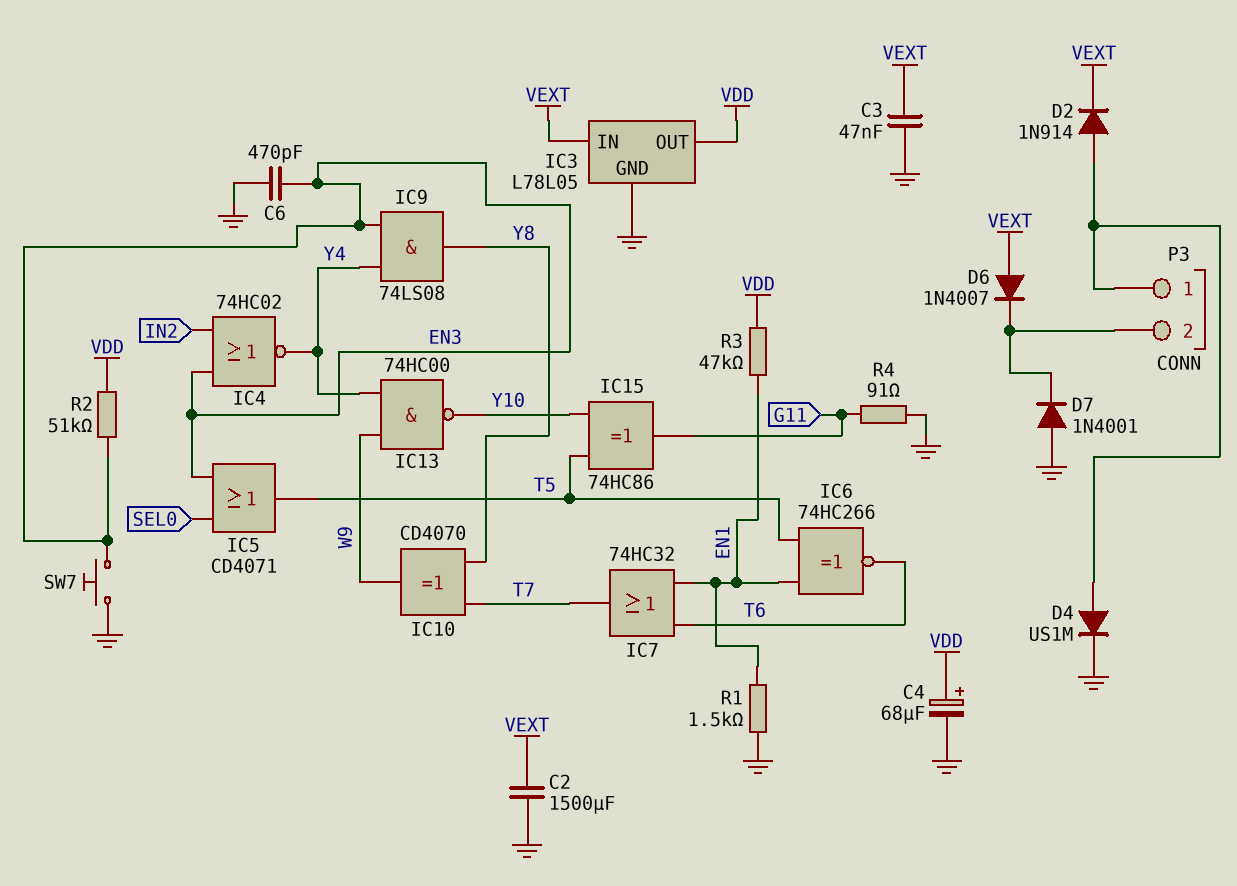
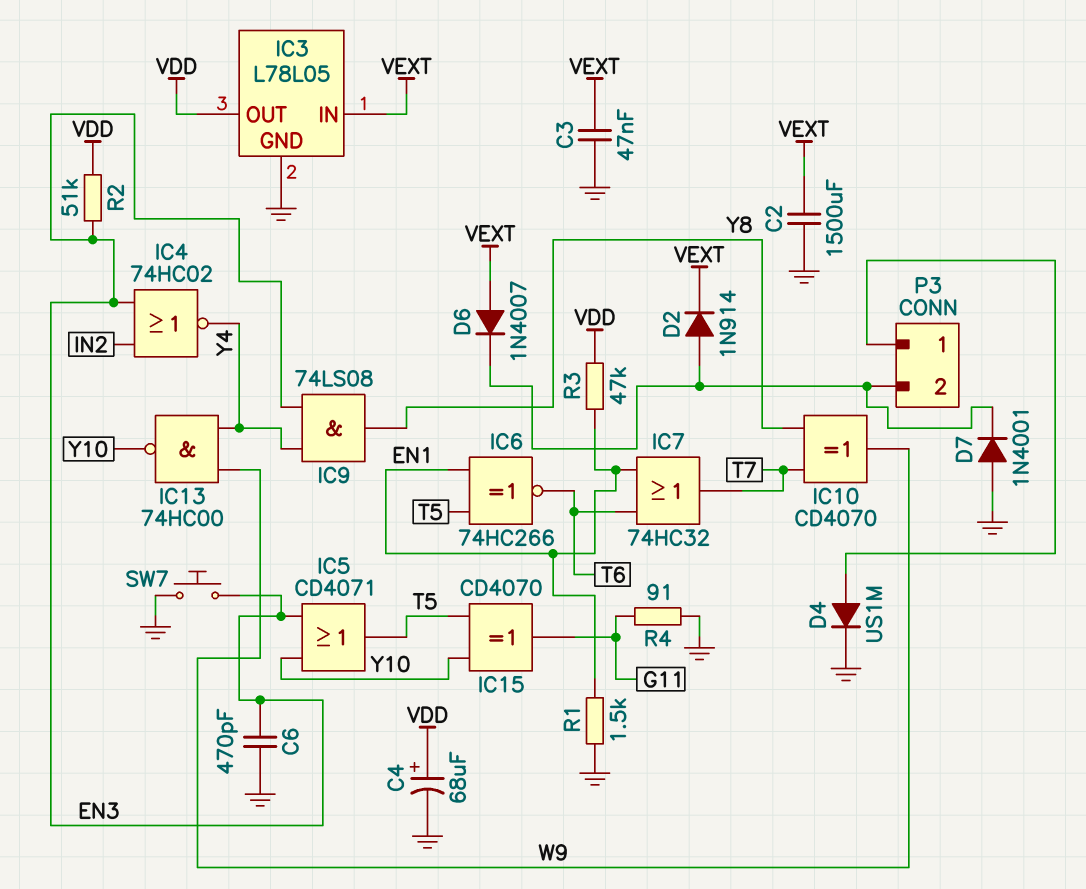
D2: diode 1N914 (A P3/1, K VEXT) -> diode 1N914 (A P3/2, K VEXT)
IC5: OR CD4071 (in EN3, in SEL0, out T5) -> OR CD4071 (in EN3, in Y10, out T5)
IC15: XOR 74HC86 (in T5, in Y10, out G11) -> XOR CD4070 (in T5, in Y10, out G11)

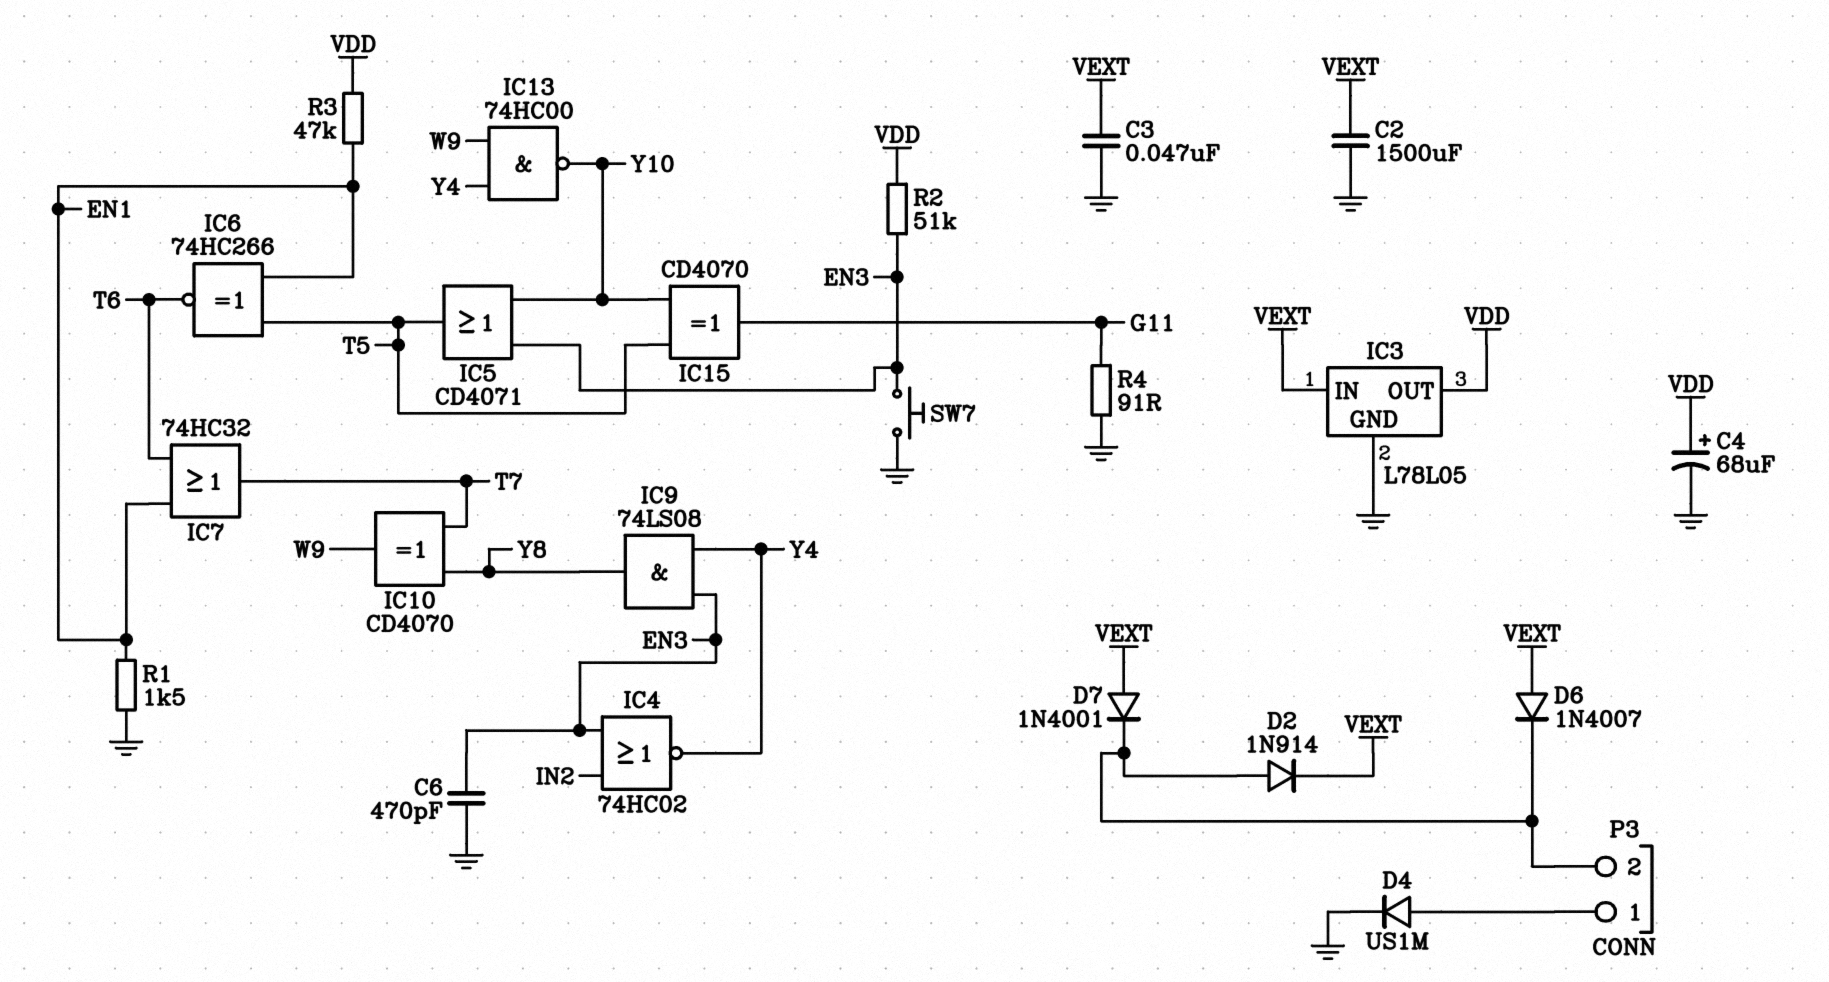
D7: diode 1N4001 (A GND, K P3/2) -> diode 1N4001 (A VEXT, K P3/2)

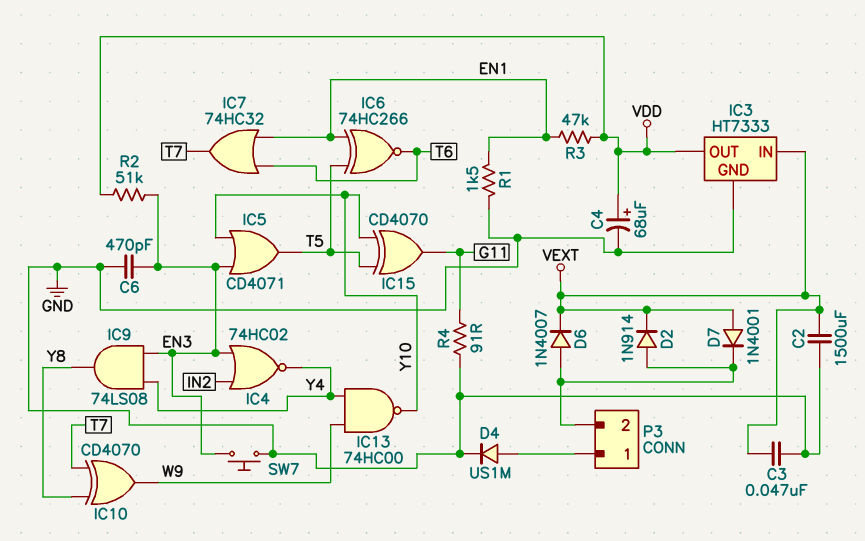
D6: diode 1N4007 (A VEXT, K P3/2) -> diode 1N4007 (A P3/2, K VEXT)
IC3: L78L05 -> HT7333

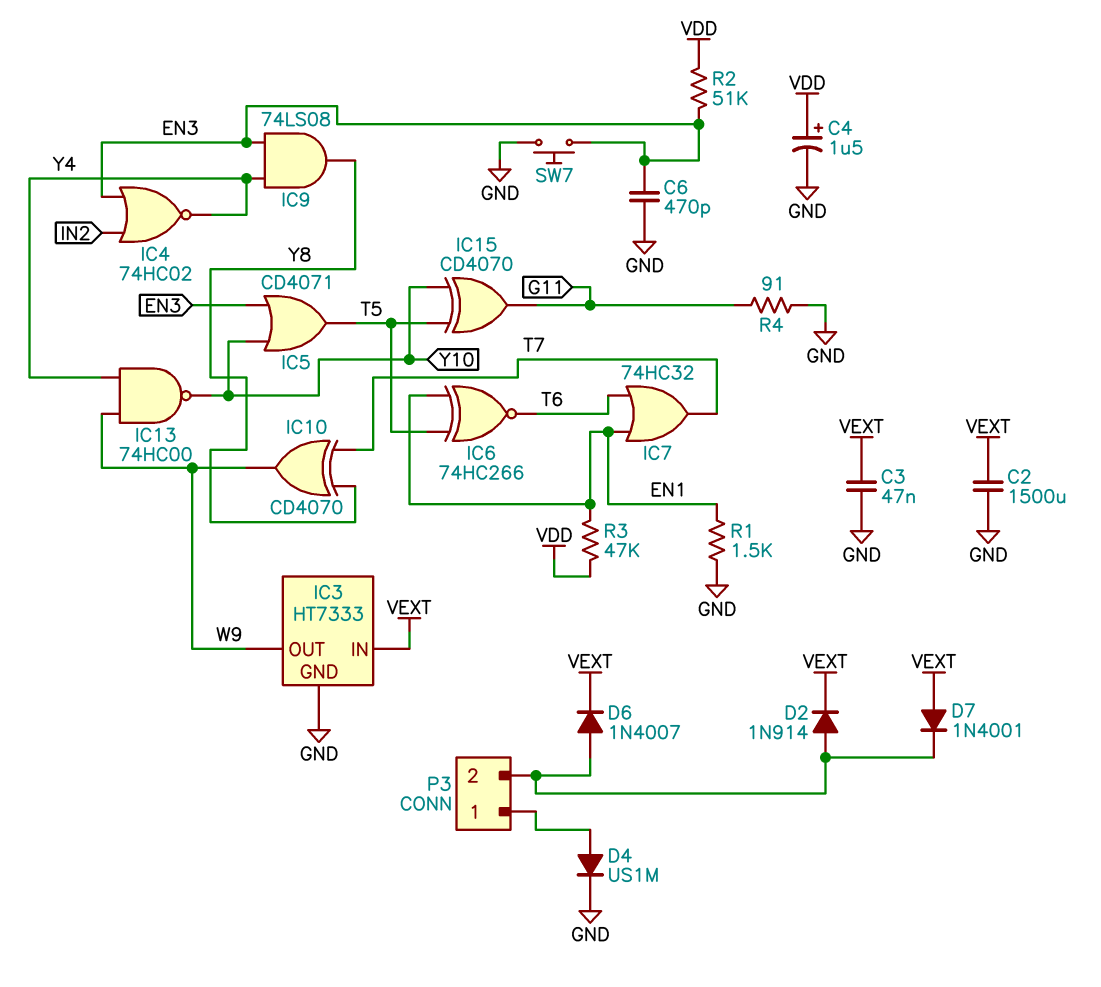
C4: 68uF (plus VDD, minus GND) -> 1.5uF (plus VDD, minus GND)
IC3 pin OUT: VDD -> W9

